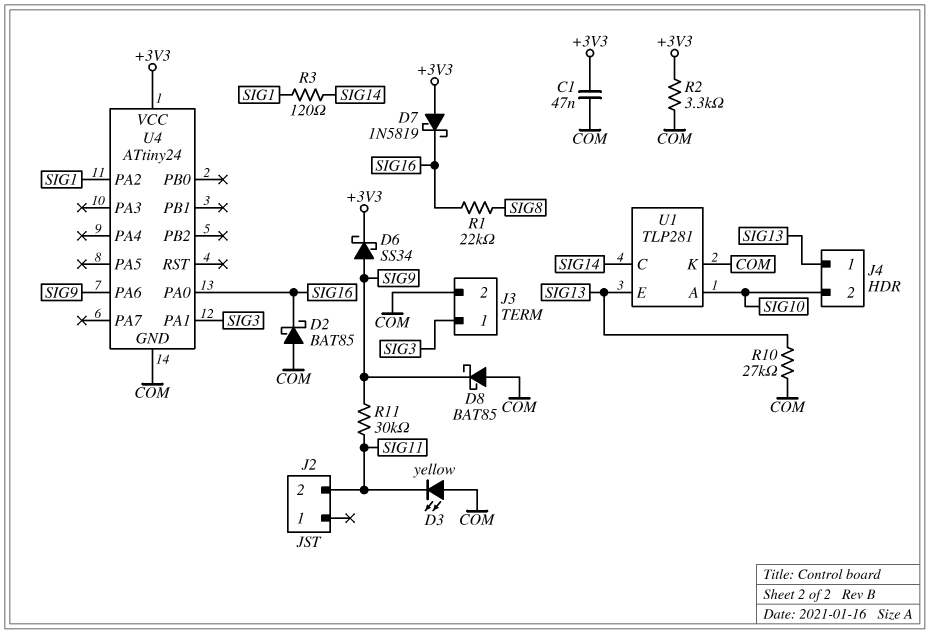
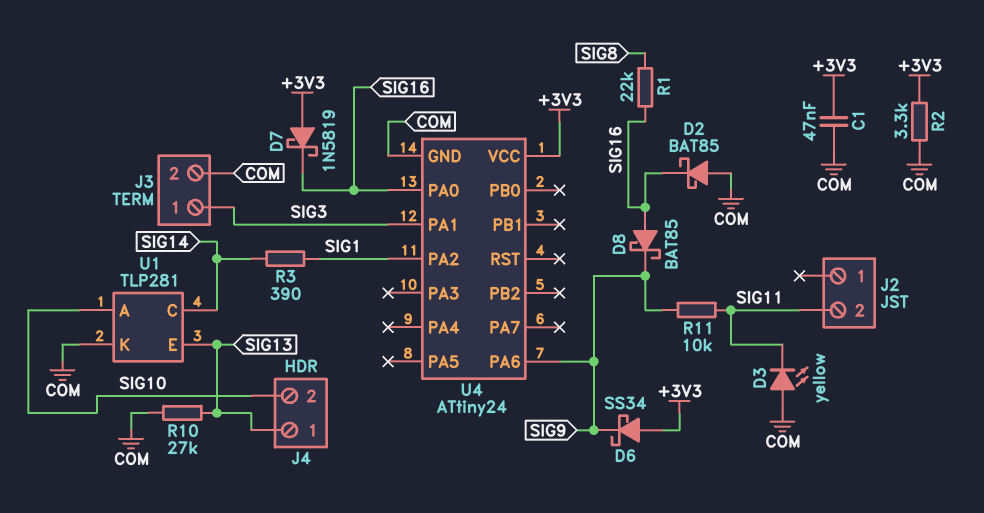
D6: schottky SS34 (A SIG9, K +3V3) -> schottky SS34 (A +3V3, K SIG9)
D8: schottky BAT85 (A COM, K SIG9) -> schottky BAT85 (A SIG16, K SIG9)
R3: 120 (SIG1, SIG14) -> 390 (SIG1, SIG14)
R11: 30k (SIG9, SIG11) -> 10k (SIG9, SIG11)

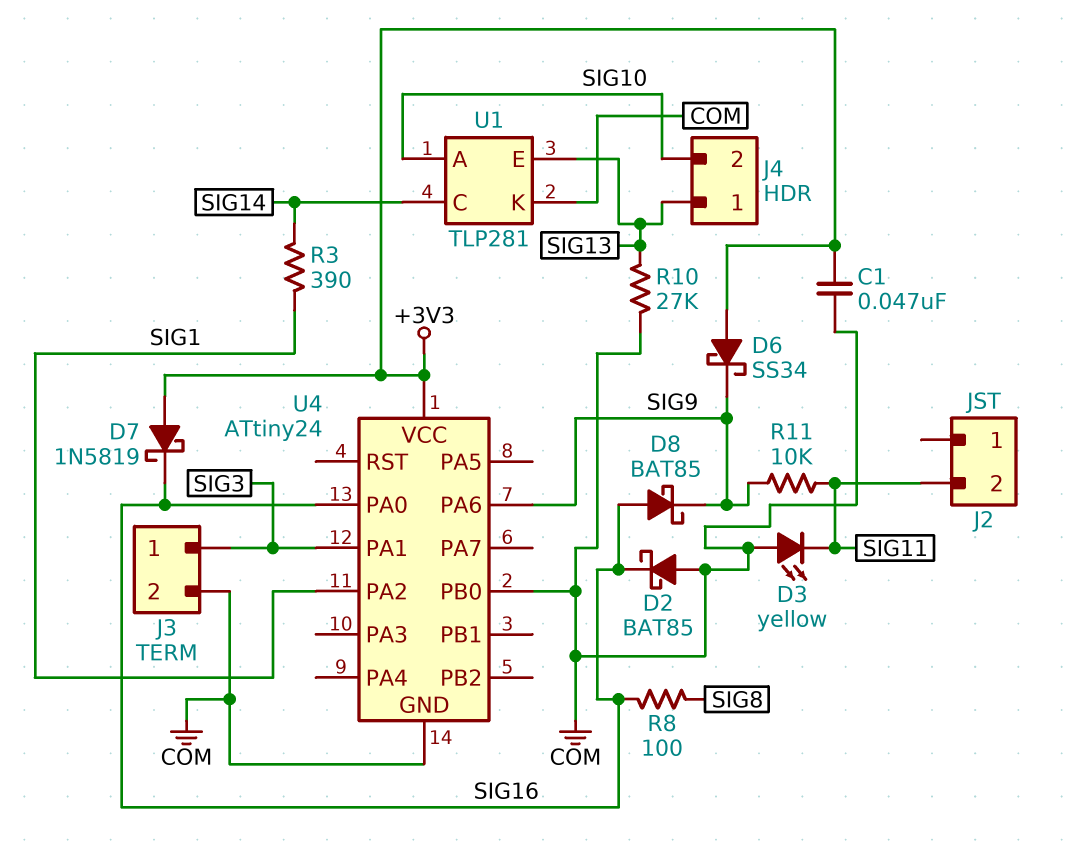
R1: 22k (SIG8, SIG16) -> none
R2: 3.3k (+3V3, COM) -> none
R8: none -> 100 (SIG8, SIG16)
U4 pin PB0: none -> COM

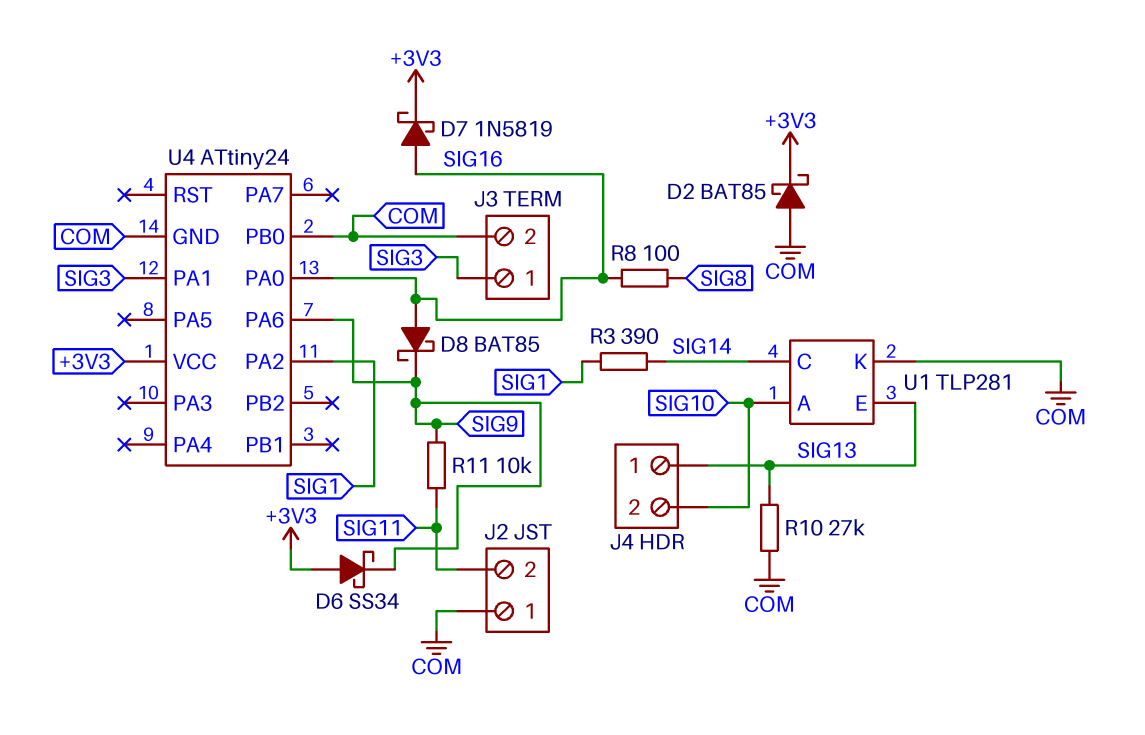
C1: 47nF (+3V3, COM) -> none
D2: schottky BAT85 (A COM, K SIG16) -> schottky BAT85 (A COM, K +3V3)
D3: LED yellow (A COM, K SIG11) -> none
D7: schottky 1N5819 (A +3V3, K SIG16) -> schottky 1N5819 (A SIG16, K +3V3)
J2 pin 1: none -> COM

